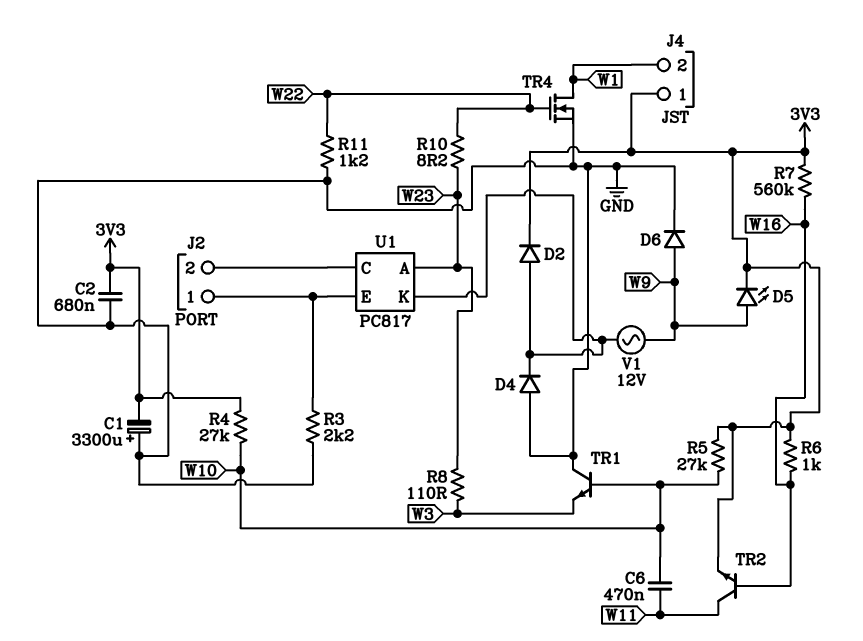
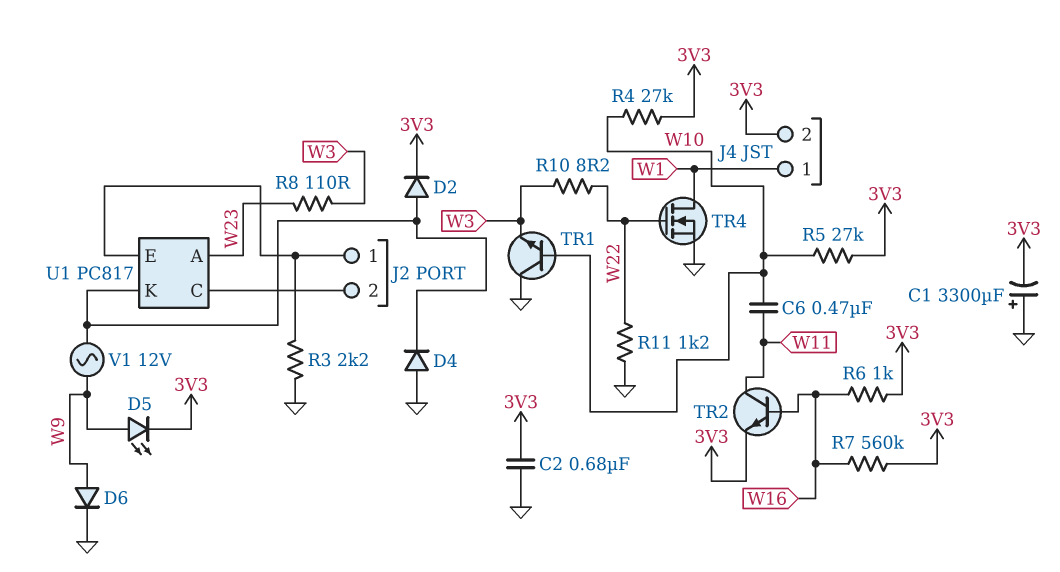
J4 pin 1: 3V3 -> W1
J4 pin 2: W1 -> 3V3
R10: 8.2 (W22, W23) -> 8.2 (W3, W22)

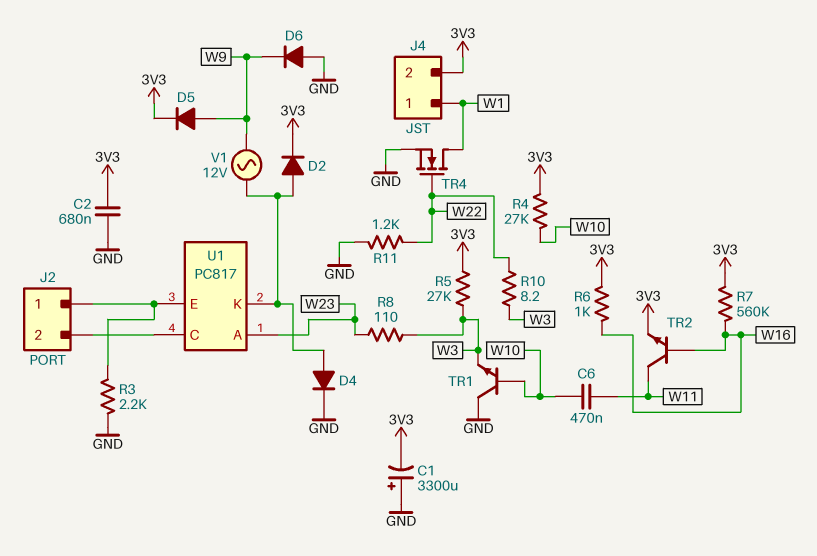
D4: diode (A GND, K U1/K) -> diode (A U1/K, K GND)
D5: LED (A W9, K 3V3) -> diode (A W9, K 3V3)
D6: diode (A W9, K GND) -> diode (A GND, K W9)
R5: 27k (3V3, W10) -> 27k (3V3, W3)

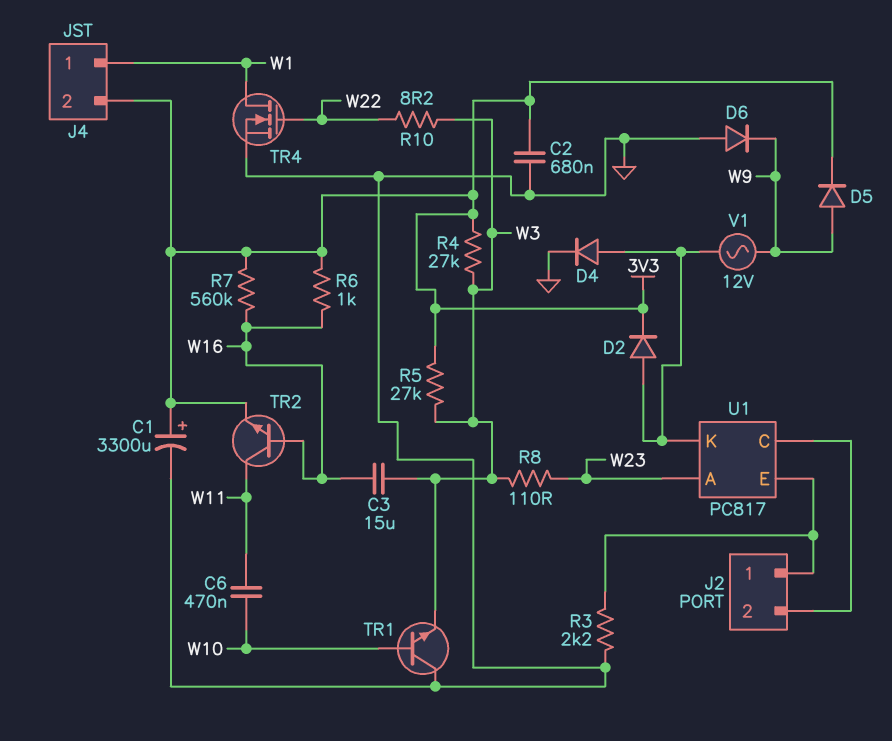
C1: 3300uF (plus GND, minus 3V3) -> 3300uF (plus 3V3, minus GND)
C3: none -> 15uF (W3, W16)
R4: 27k (3V3, W10) -> 27k (3V3, W3)
R11: 1.2k (GND, W22) -> none

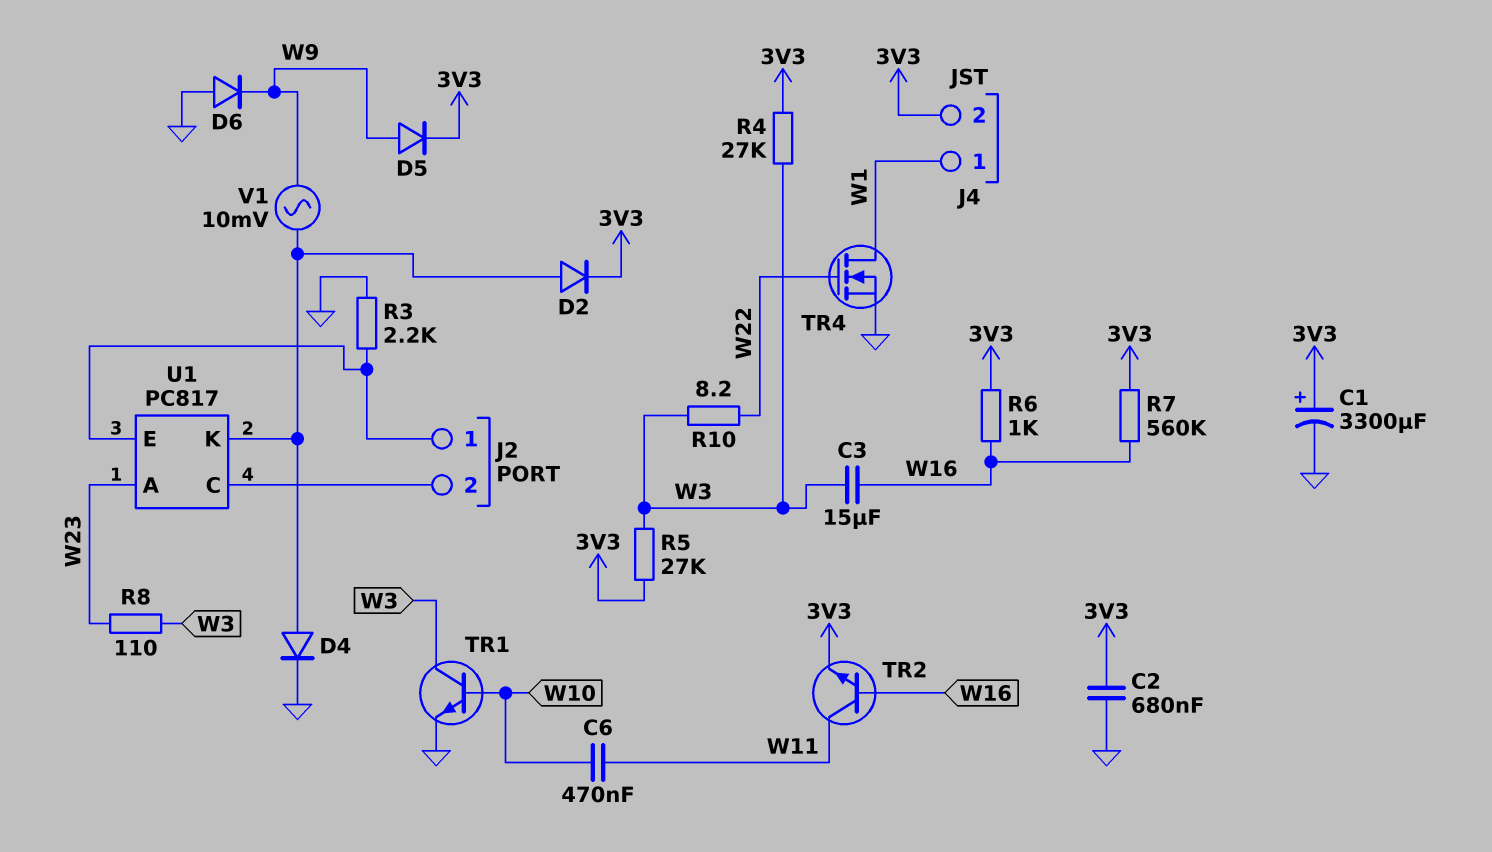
TR1: NPN (B W10, C GND, E W3) -> NPN (B W10, C W3, E GND)
V1: AC 12V (U1/K, W9) -> AC 10mV (U1/K, W9)

